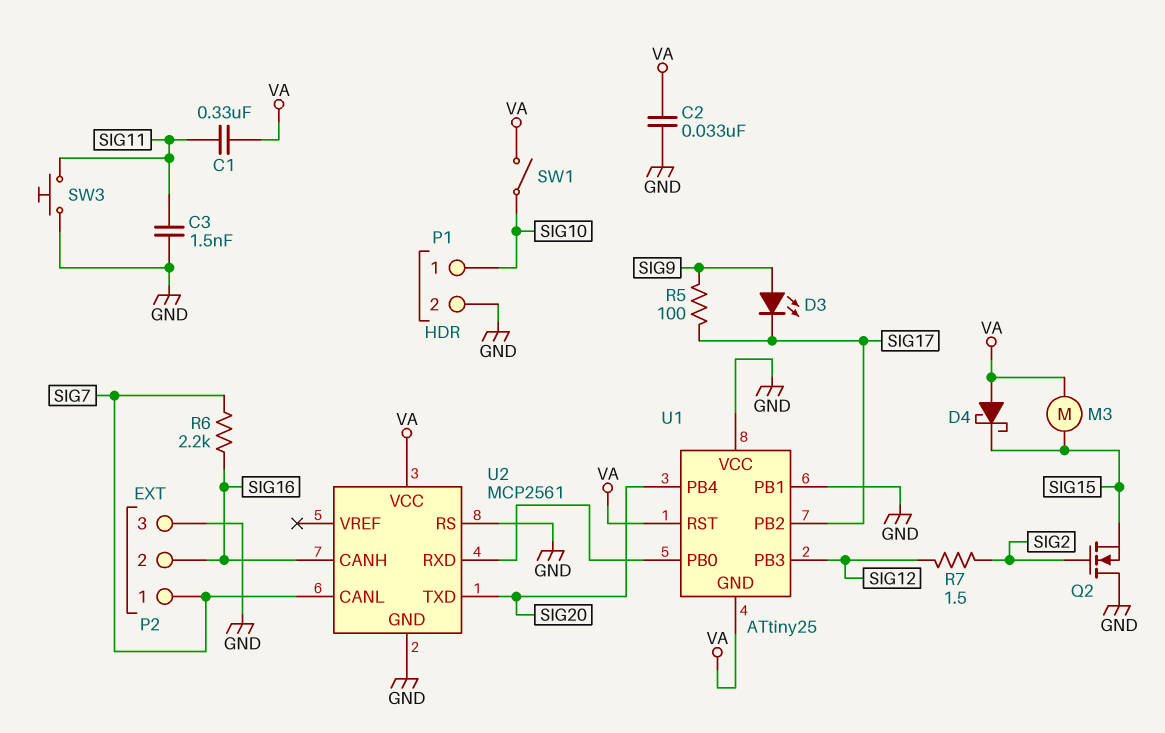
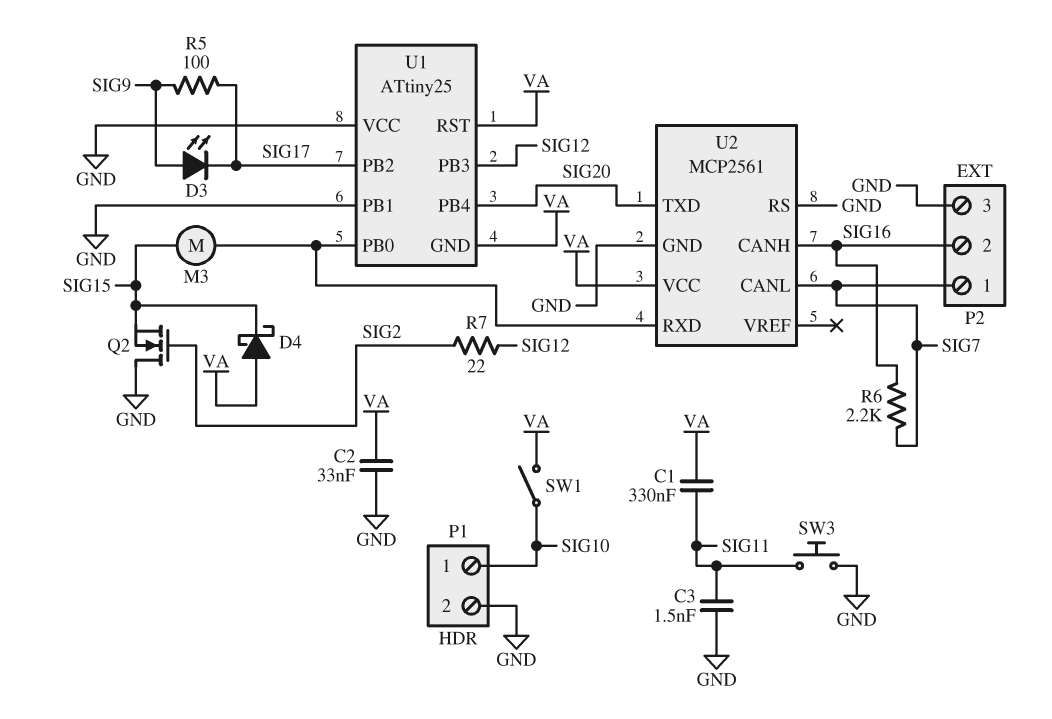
M3: motor (SIG15, VA) -> motor (SIG15, U1/PB0)
R7: 1.5 (SIG2, SIG12) -> 22 (SIG2, SIG12)

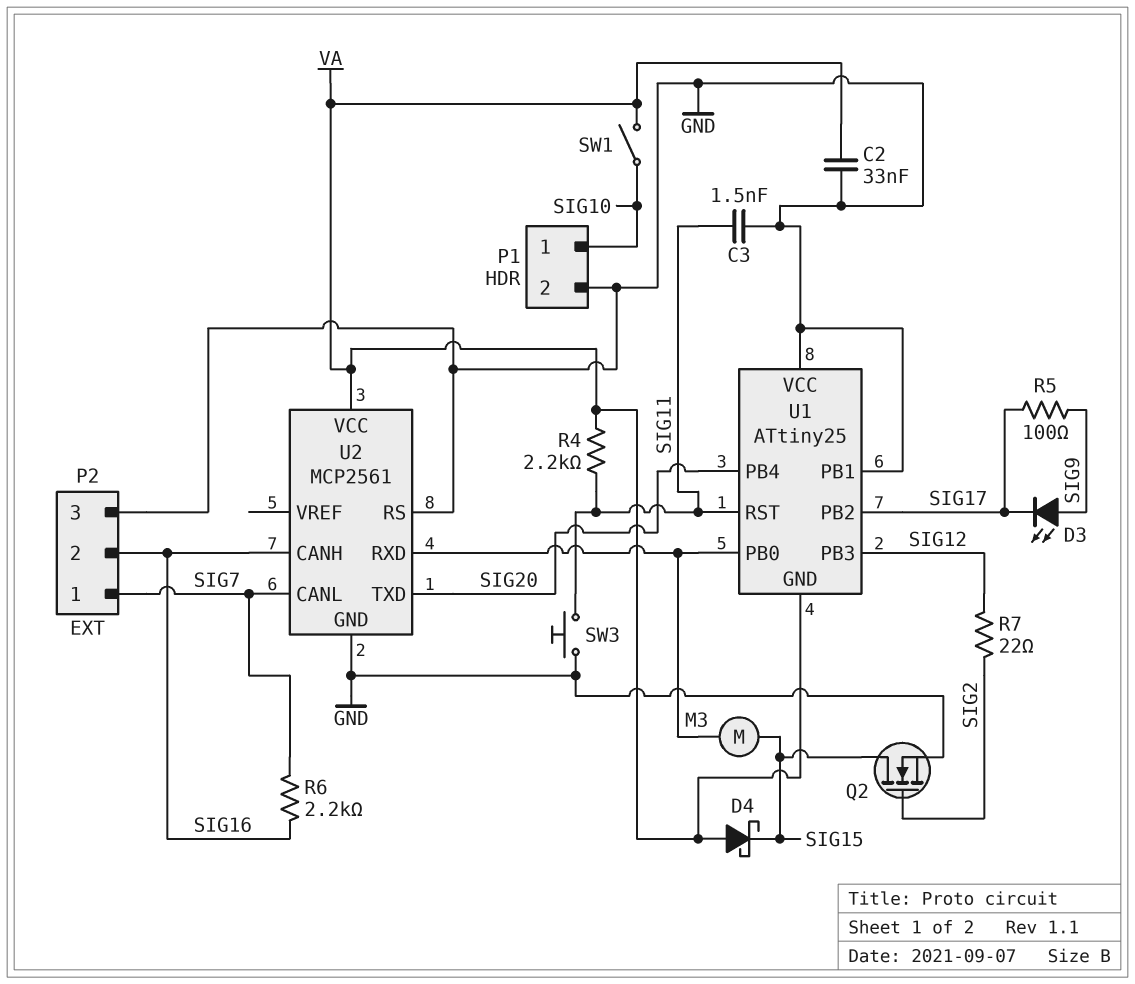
C1: 330nF (SIG11, VA) -> none
Q2: NMOS (G SIG2, D GND, S SIG15) -> NMOS (G SIG2, D SIG15, S GND)
R4: none -> 2.2k (SIG11, VA)
U1 pin RST: VA -> SIG11

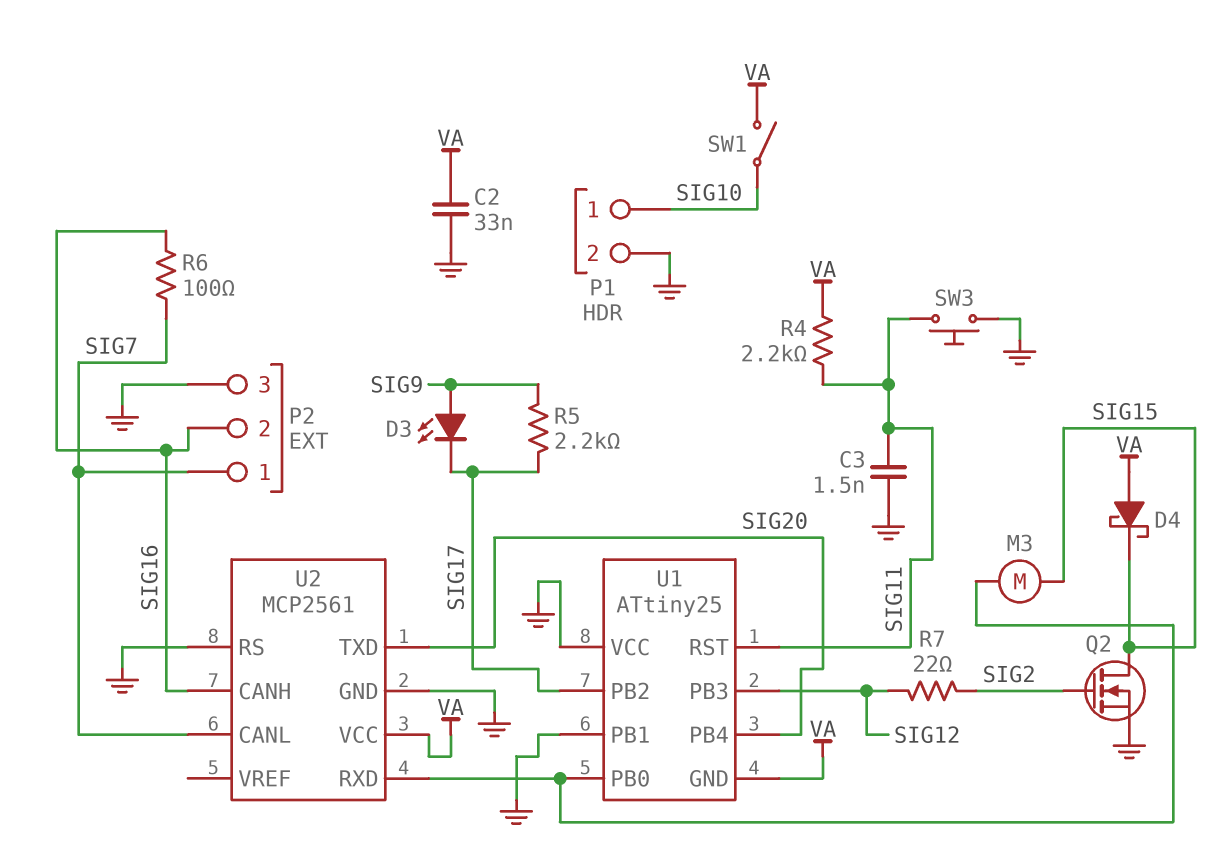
R5: 100 (SIG9, SIG17) -> 2.2k (SIG9, SIG17)
R6: 2.2k (SIG7, SIG16) -> 100 (SIG7, SIG16)

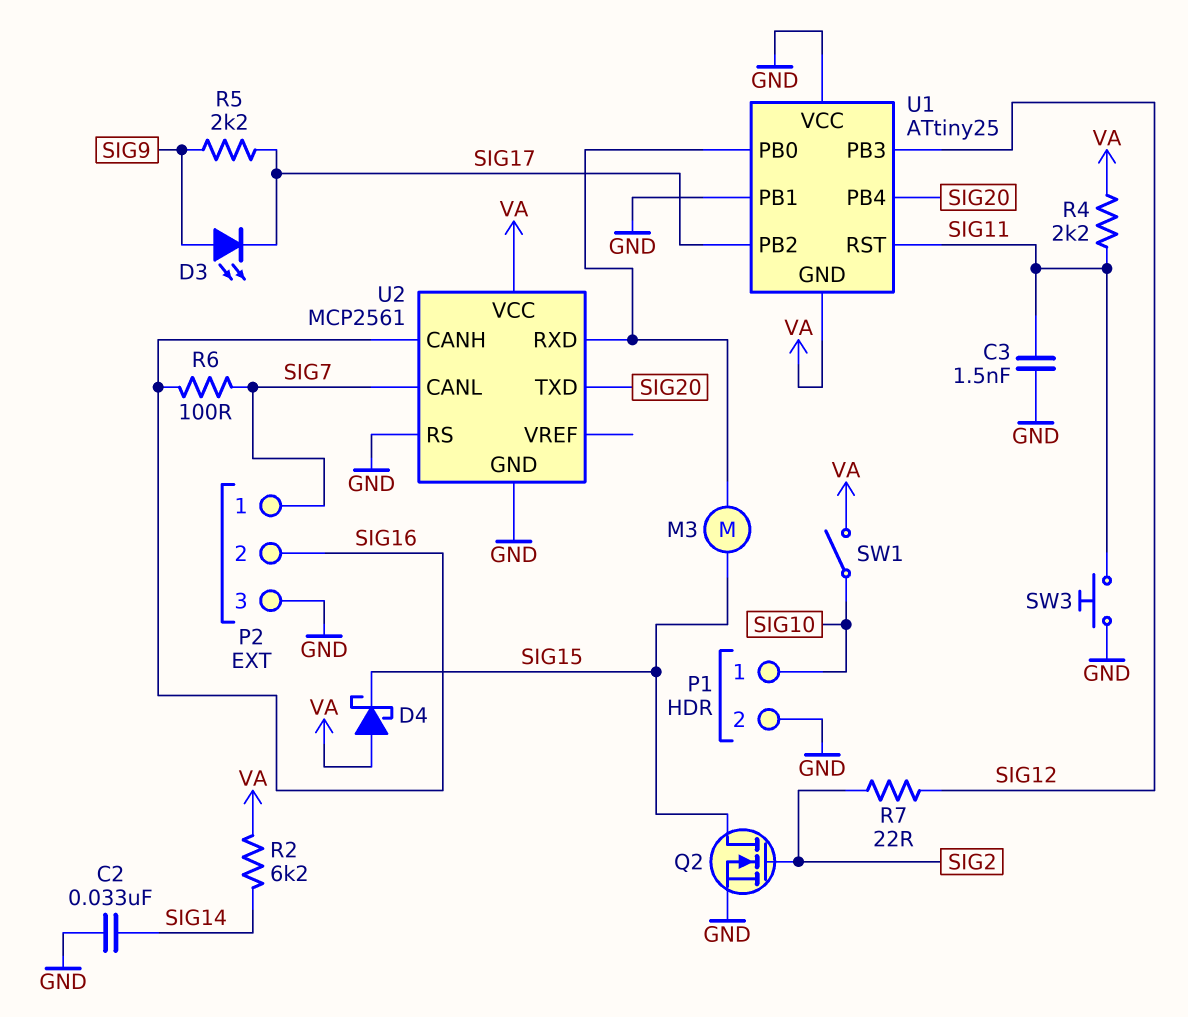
C2: 33nF (GND, VA) -> 33nF (GND, SIG14)
R2: none -> 6.2k (SIG14, VA)

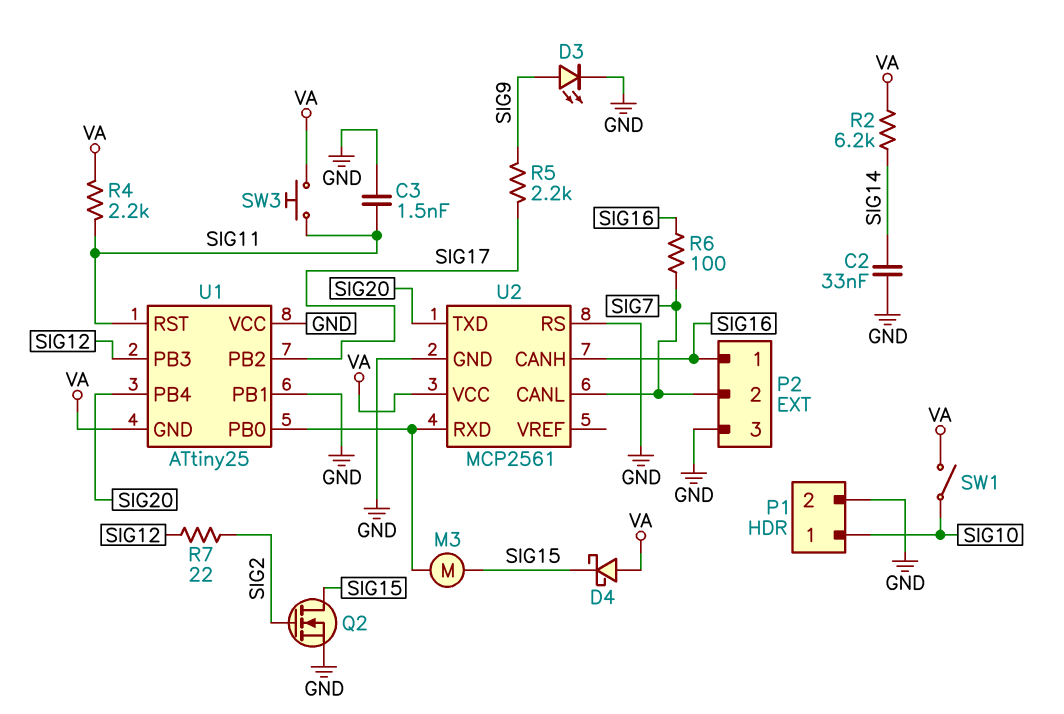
D3: LED (A SIG9, K SIG17) -> LED (A SIG9, K GND)
P2 pin 1: SIG7 -> SIG16
P2 pin 2: SIG16 -> SIG7
SW3: button (GND, SIG11) -> button (SIG11, VA)

